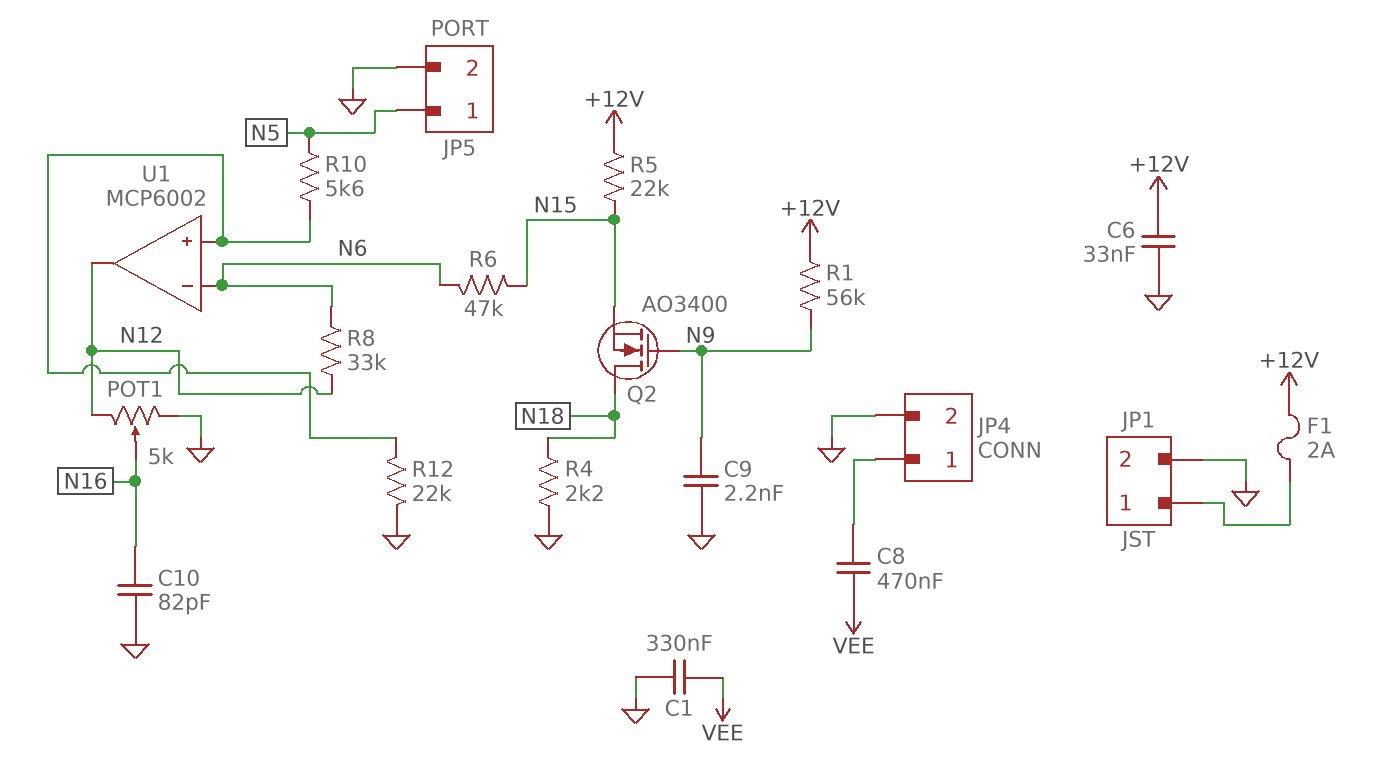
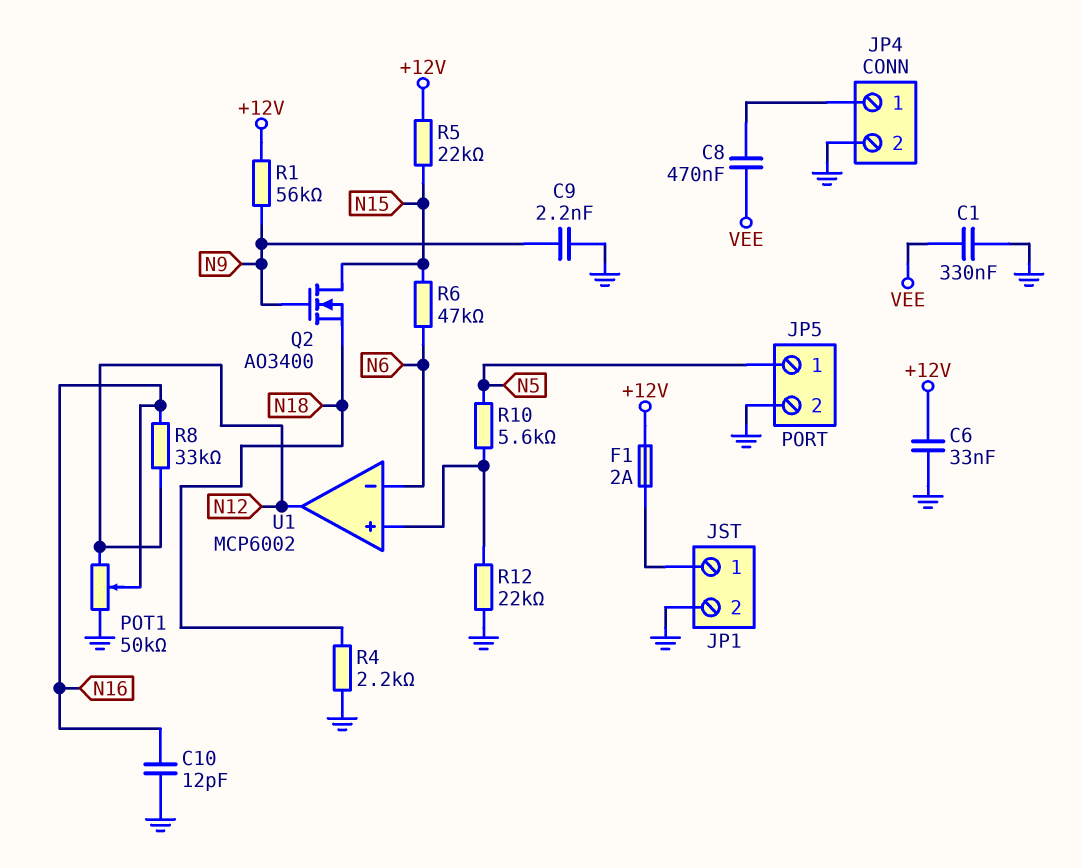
C10: 82pF (GND, N16) -> 12pF (GND, N16)
POT1: 5k (GND, N12, wiper N16) -> 50k (GND, N12, wiper N16)
Q2: NMOS AO3400 (G N9, D N18, S N15) -> NMOS AO3400 (G N9, D N15, S N18)
R8: 33k (N6, N12) -> 33k (N12, N16)

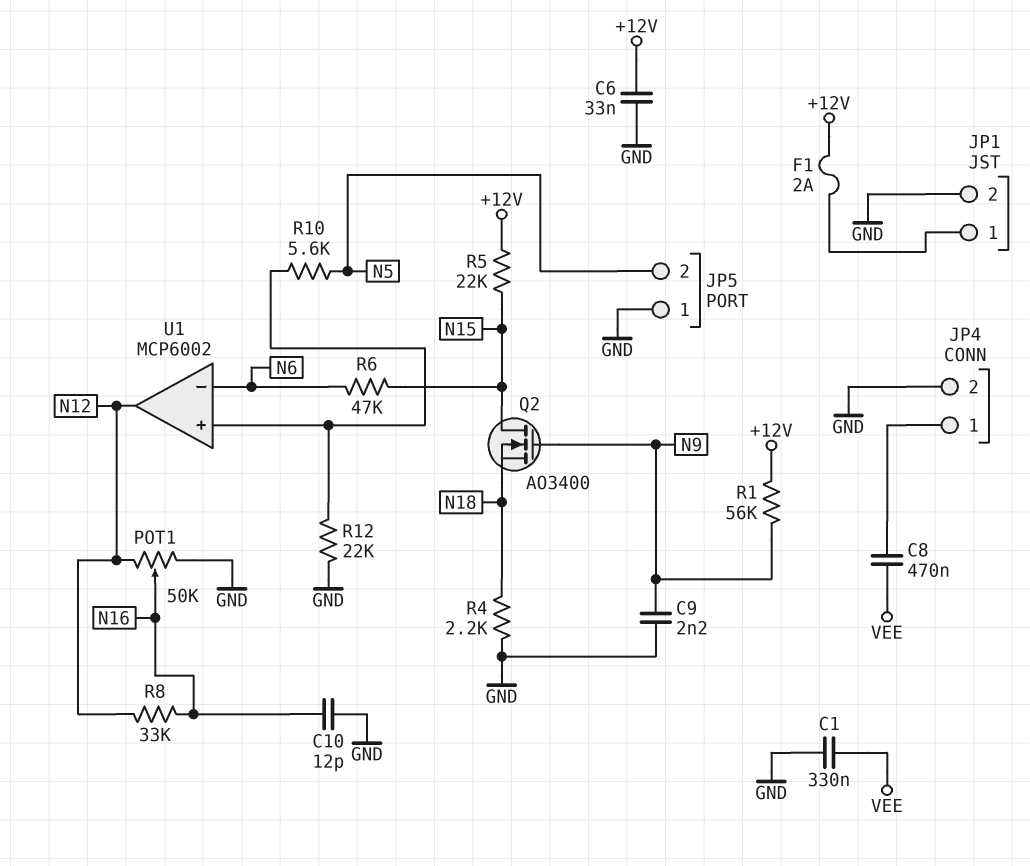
JP5 pin 1: N5 -> GND
JP5 pin 2: GND -> N5

